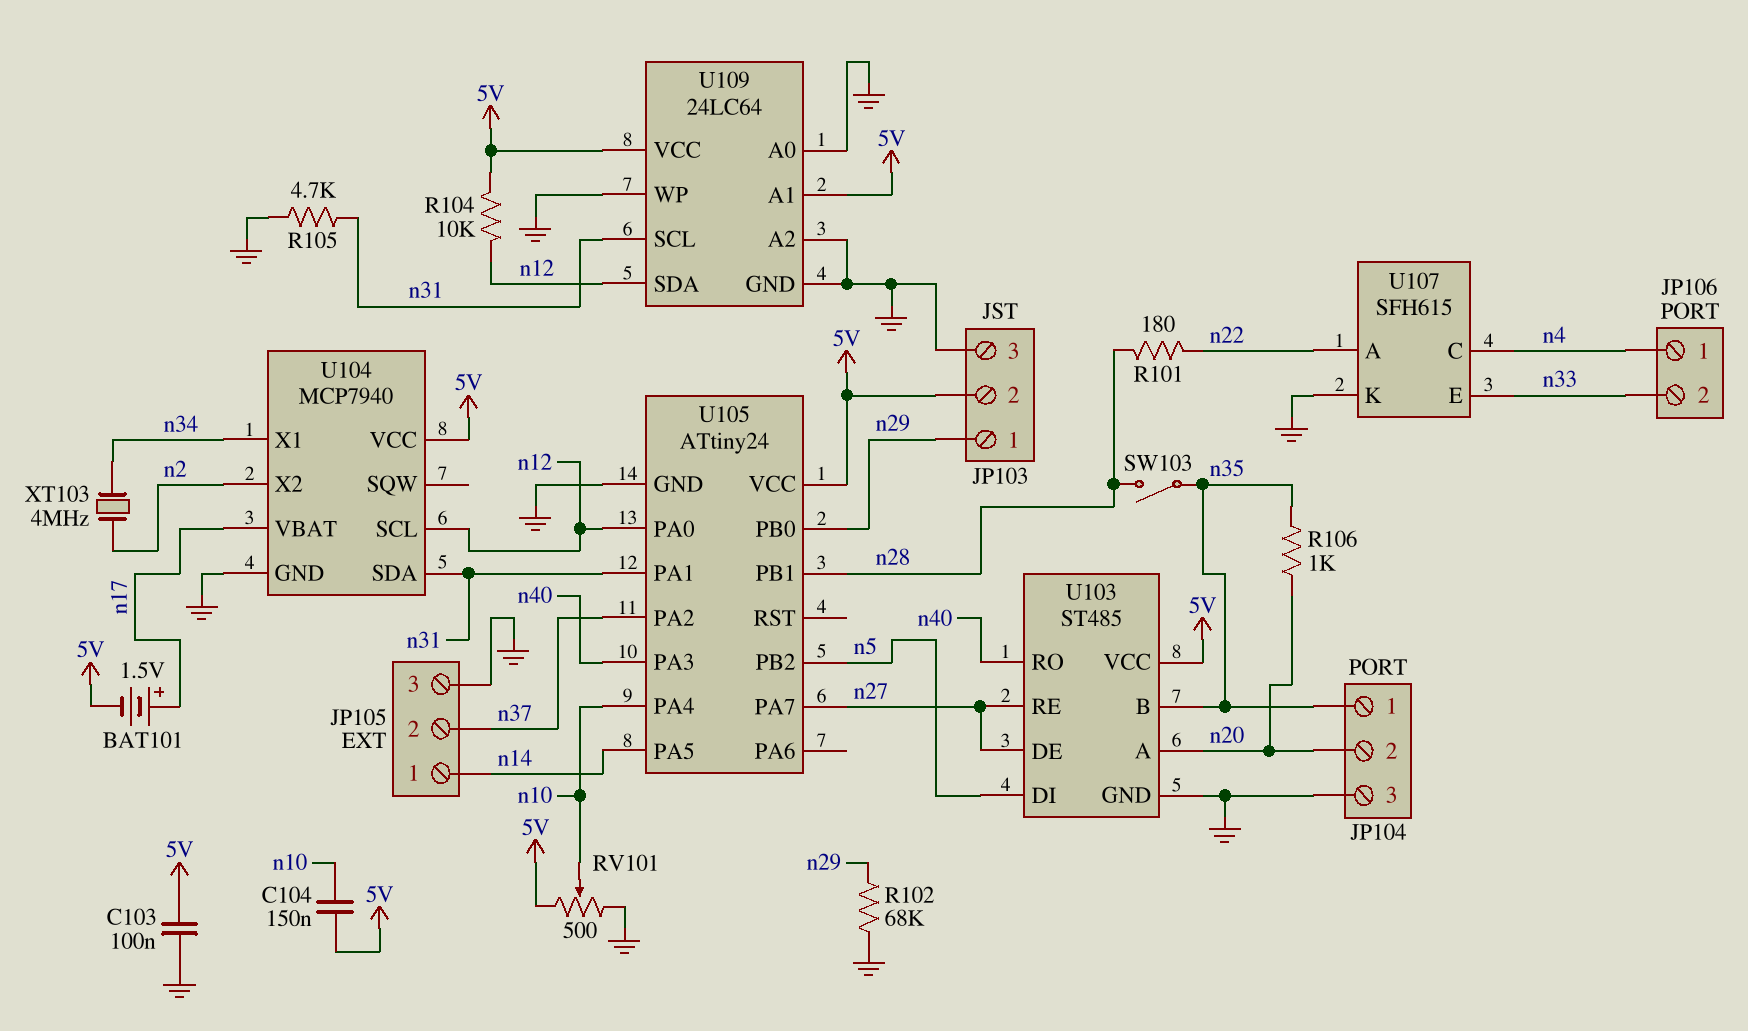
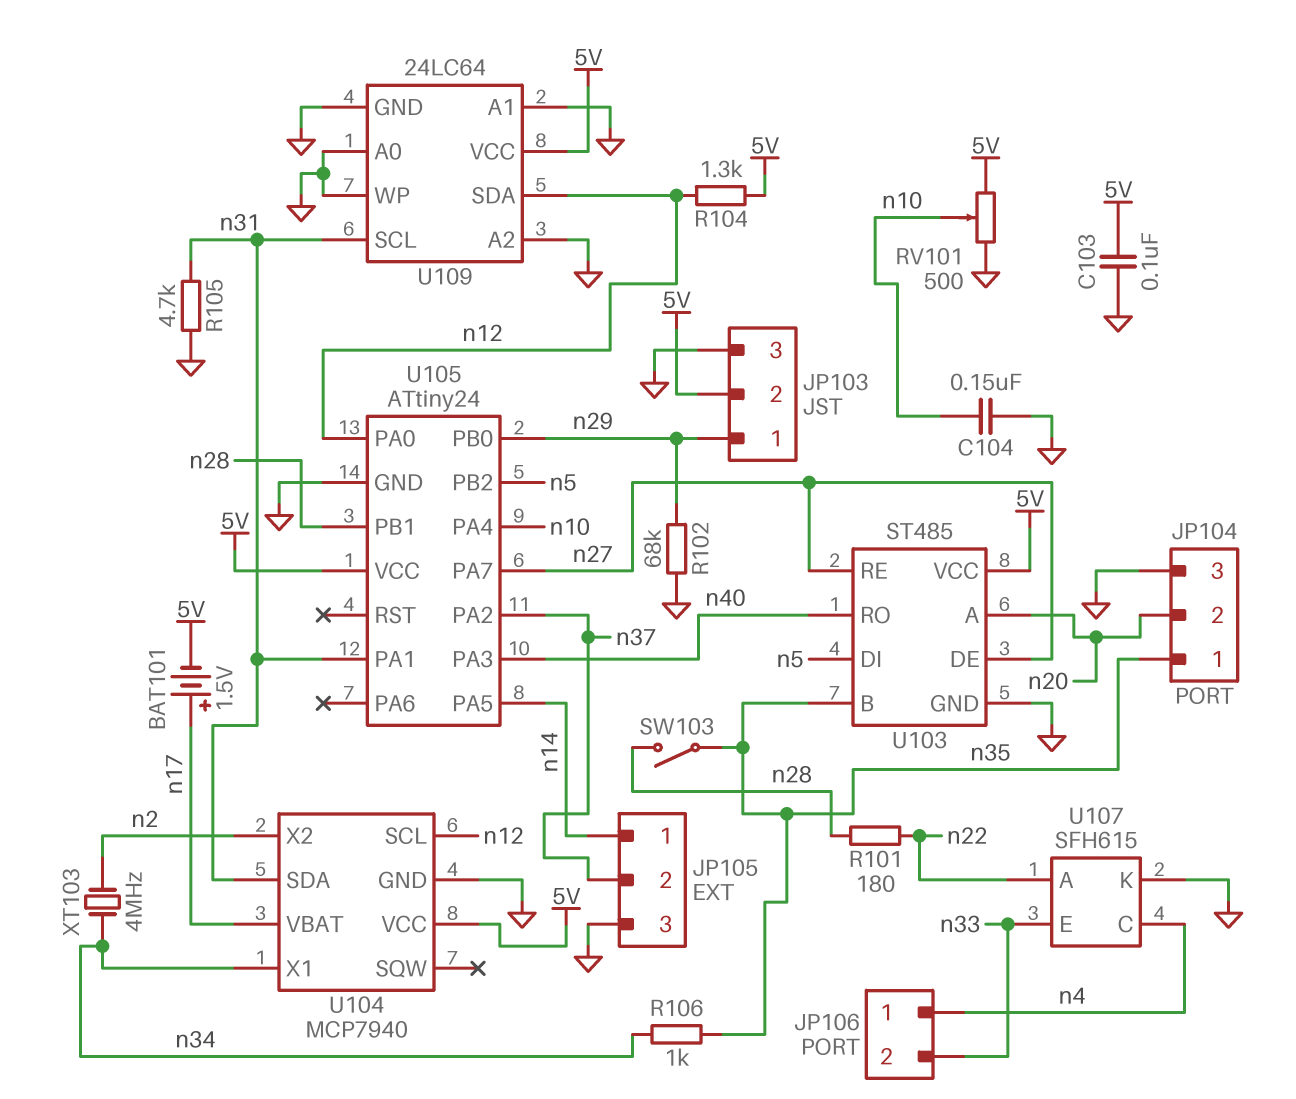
C104: 150nF (5V, n10) -> 150nF (GND, n10)
R104: 10k (5V, n12) -> 1.3k (5V, n12)
R106: 1k (n20, n35) -> 1k (n34, n35)
U109 pin A1: 5V -> GND

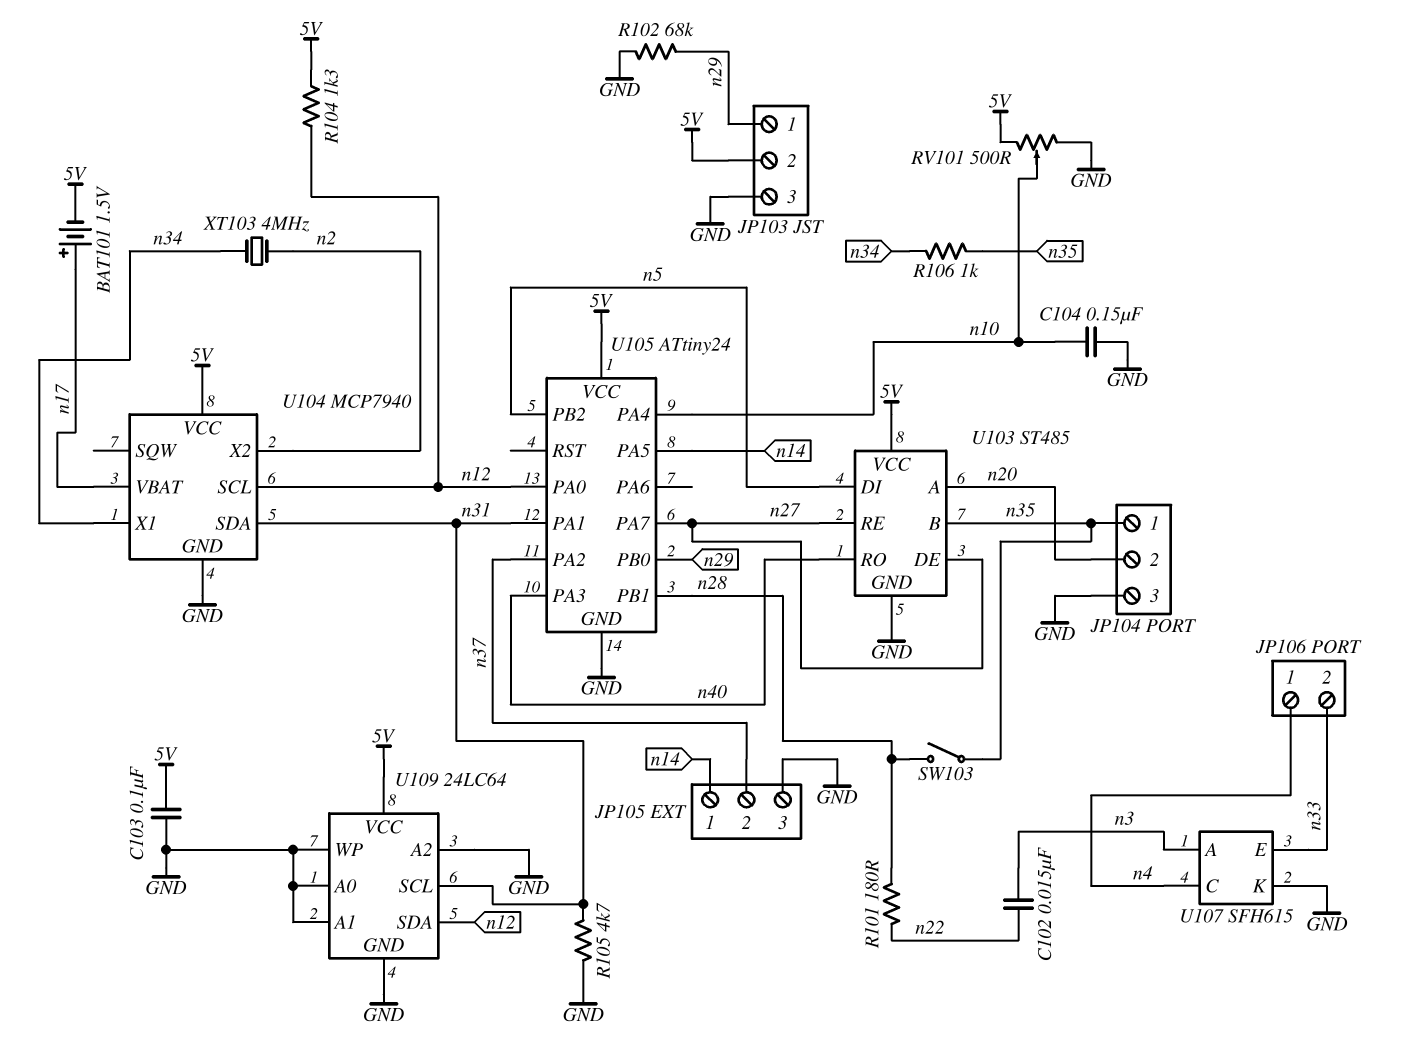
C102: none -> 15nF (n3, n22)
U107 pin A: n22 -> n3

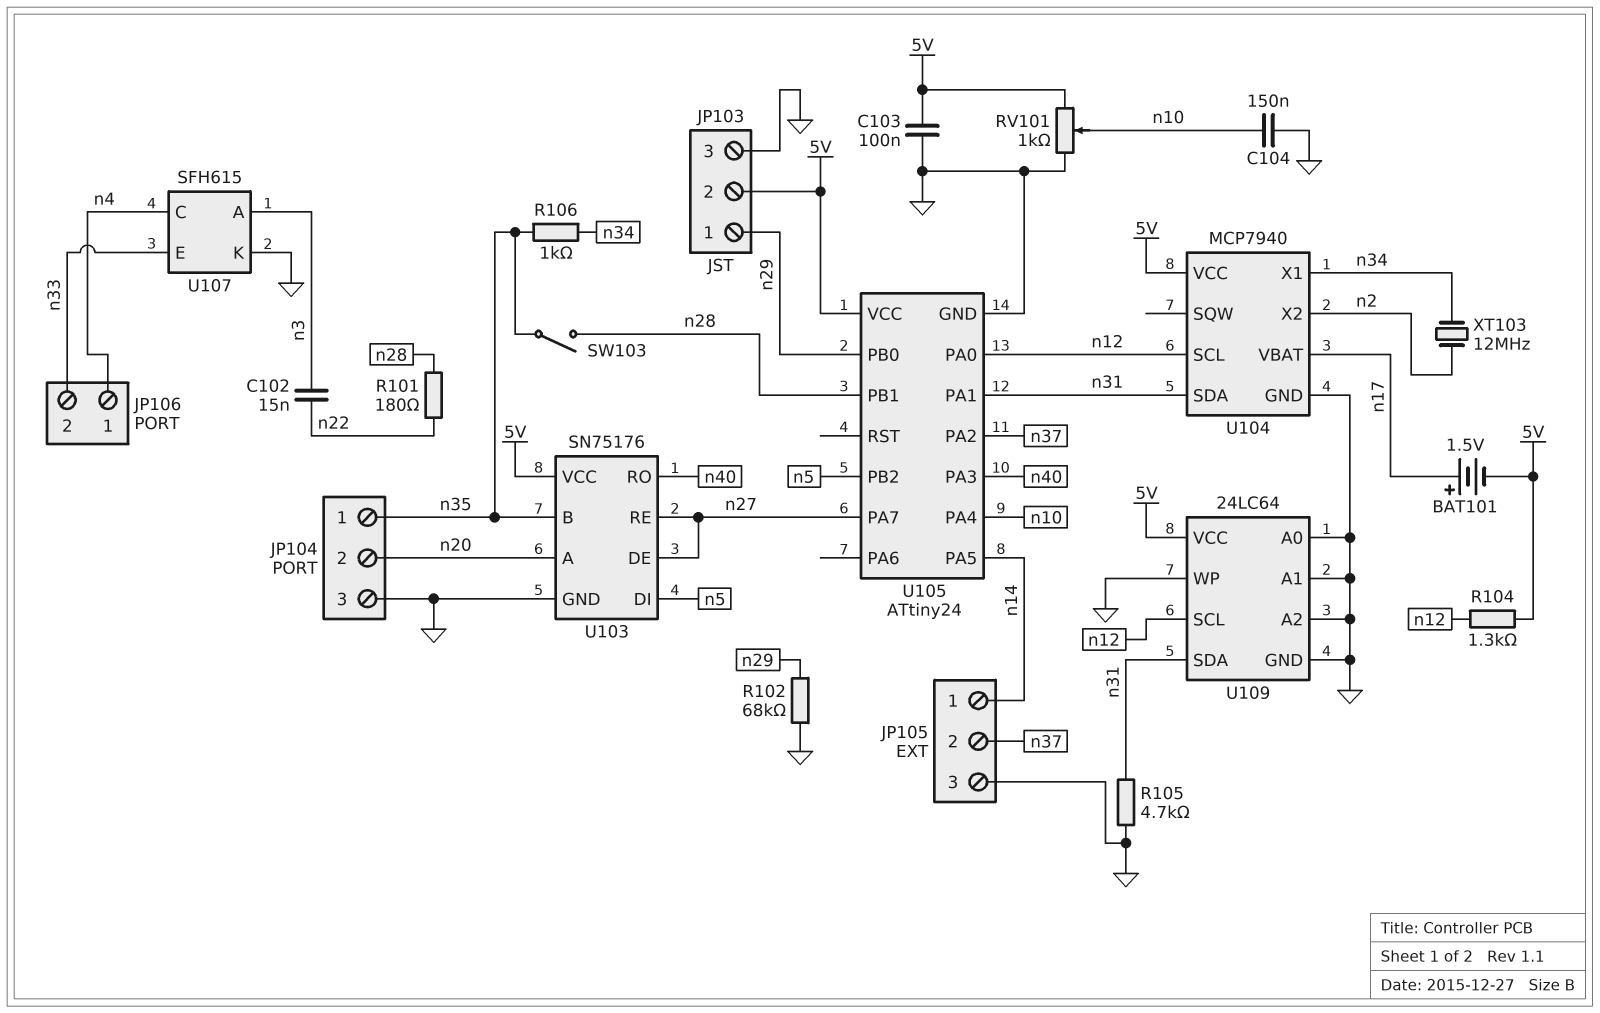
RV101: 500 (5V, GND, wiper n10) -> 1k (5V, GND, wiper n10)
U103: ST485 -> SN75176
U109 pin SCL: n31 -> n12
U109 pin SDA: n12 -> n31
XT103: 4MHz (n2, n34) -> 12MHz (n2, n34)

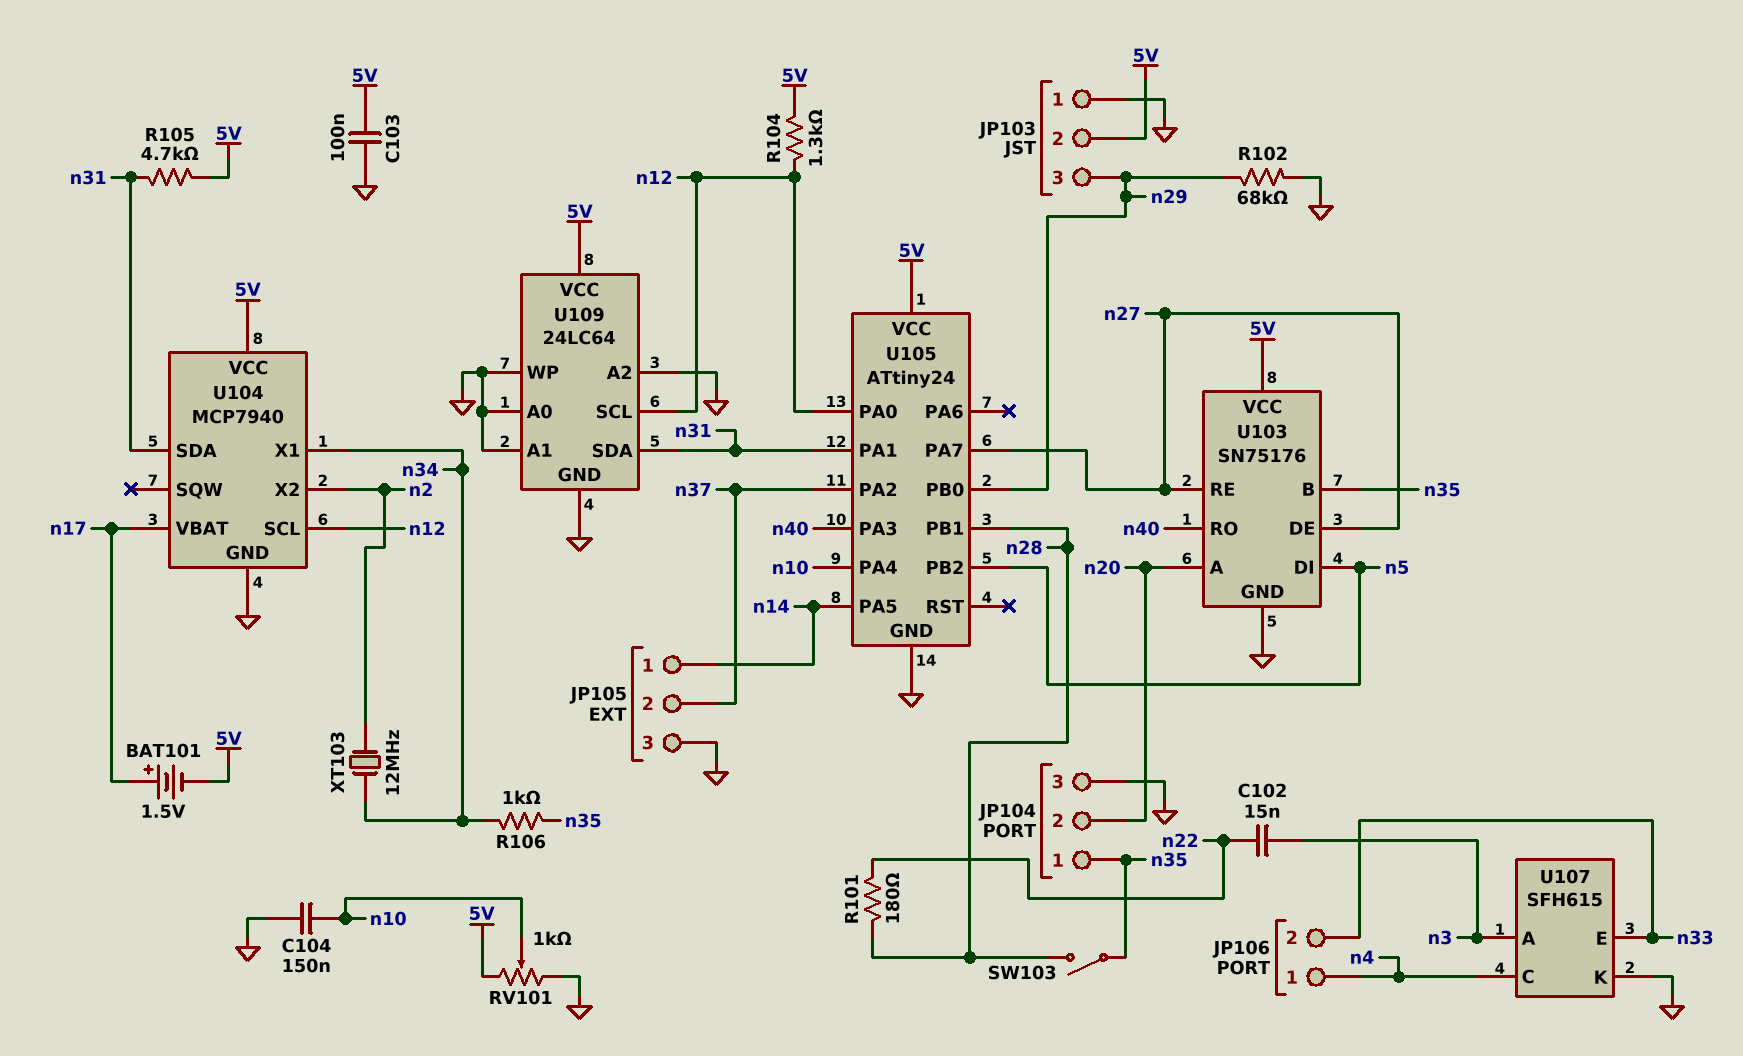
JP103 pin 1: n29 -> GND
JP103 pin 3: GND -> n29
R105: 4.7k (GND, n31) -> 4.7k (5V, n31)

